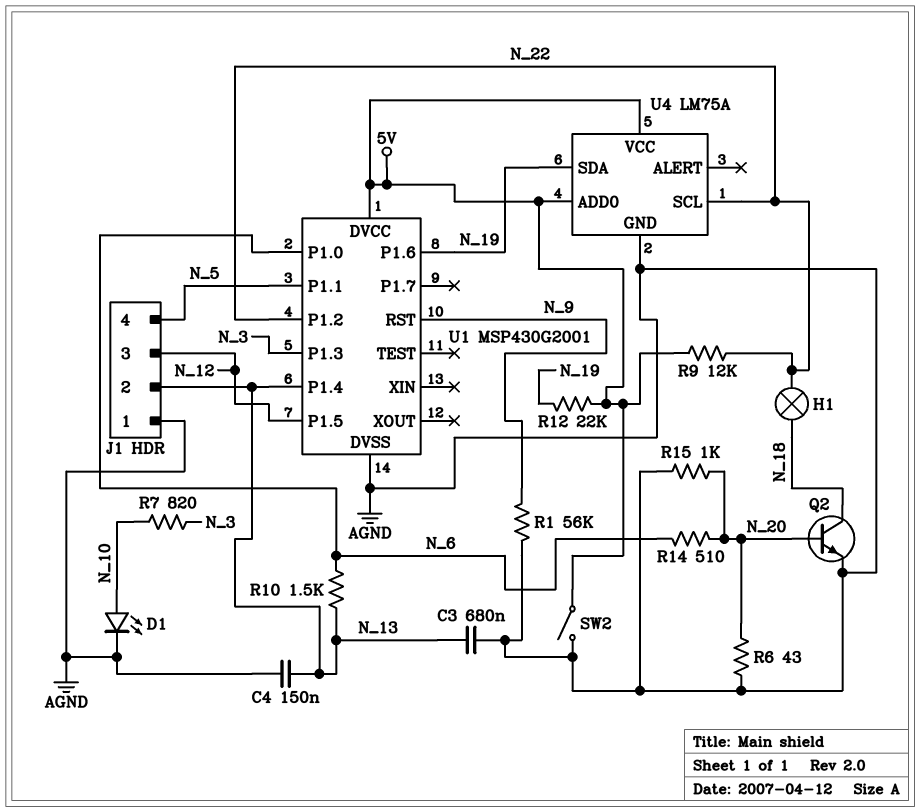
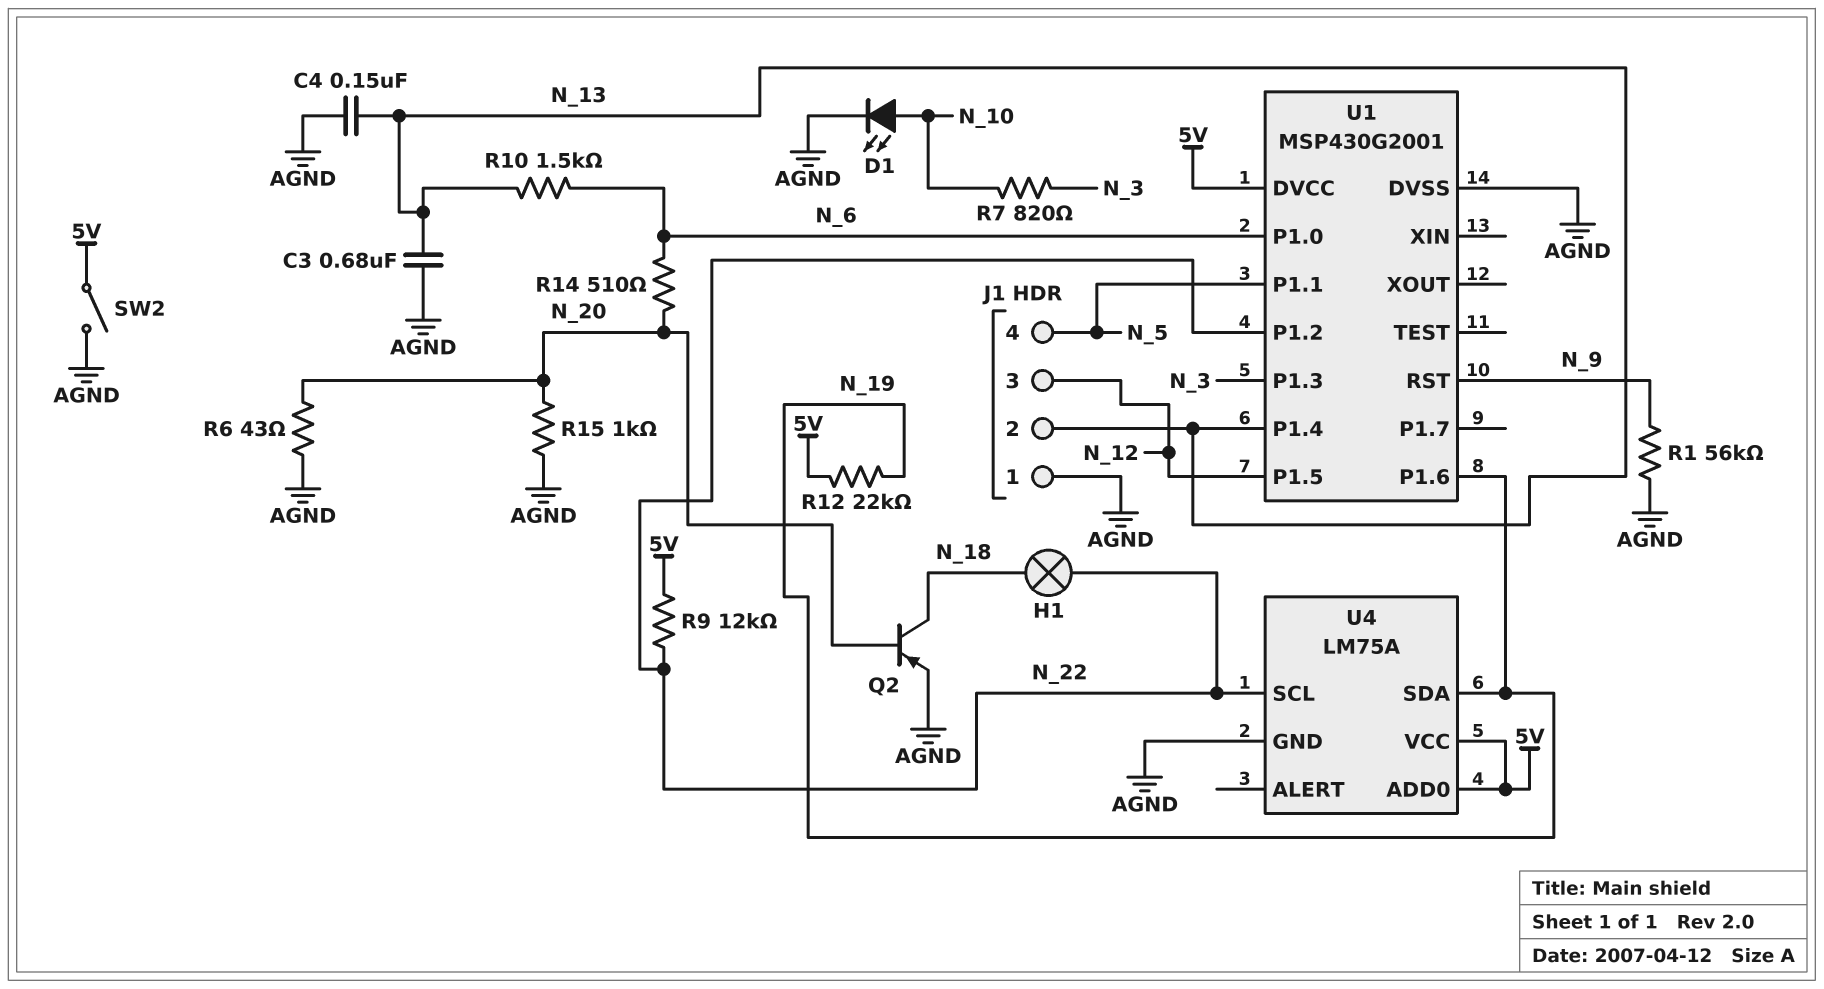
Q2: NPN (B N_20, C N_18, E AGND) -> PNP (B N_20, C N_18, E AGND)

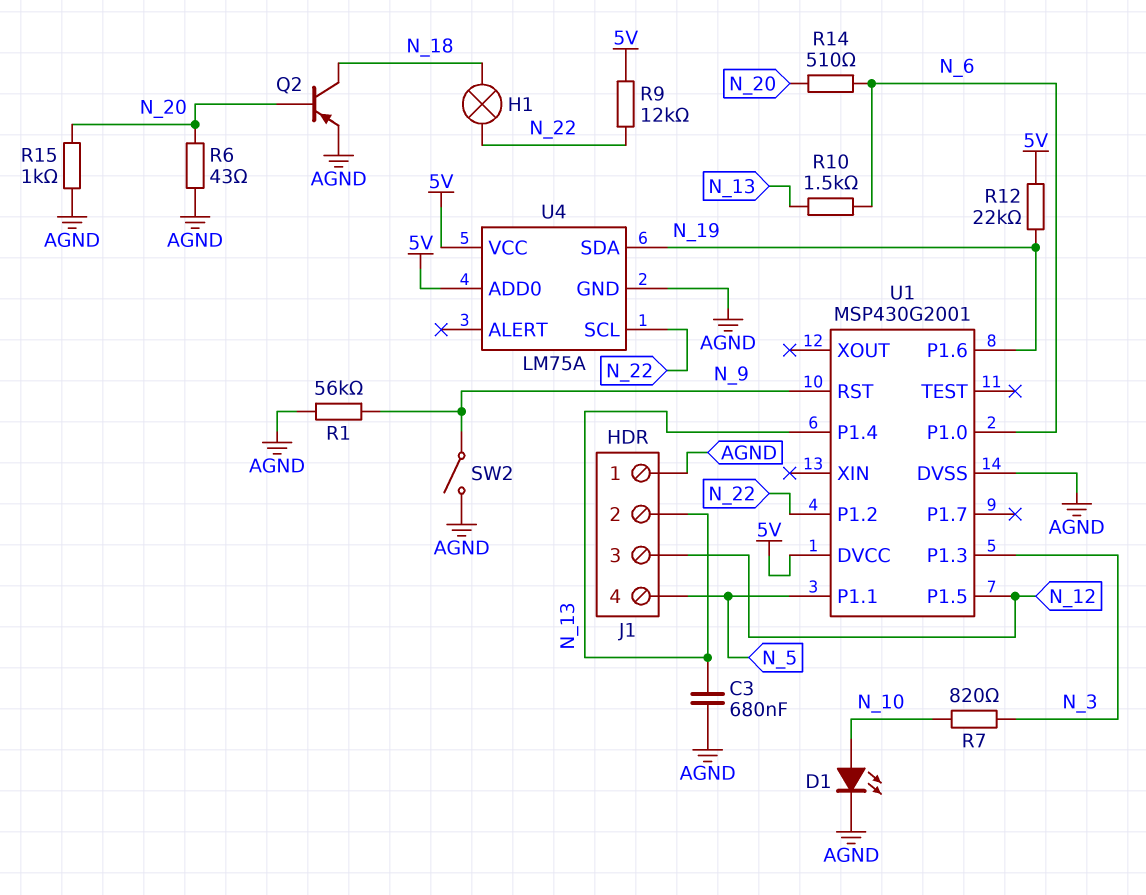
C4: 150nF (AGND, N_13) -> none
SW2: switch (5V, AGND) -> switch (AGND, N_9)

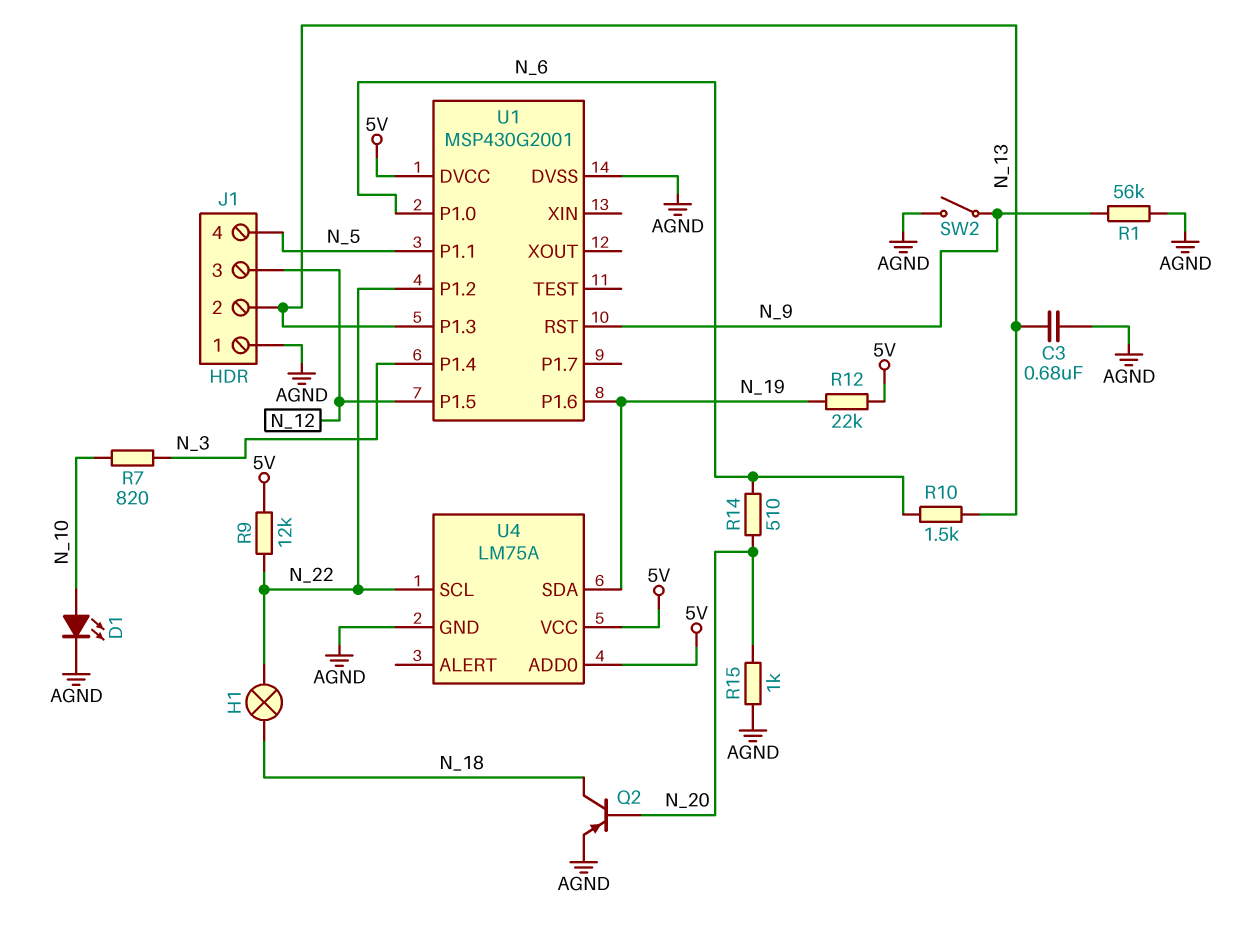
R6: 43 (AGND, N_20) -> none
U1 pin P1.3: N_3 -> N_13
U1 pin P1.4: N_13 -> N_3

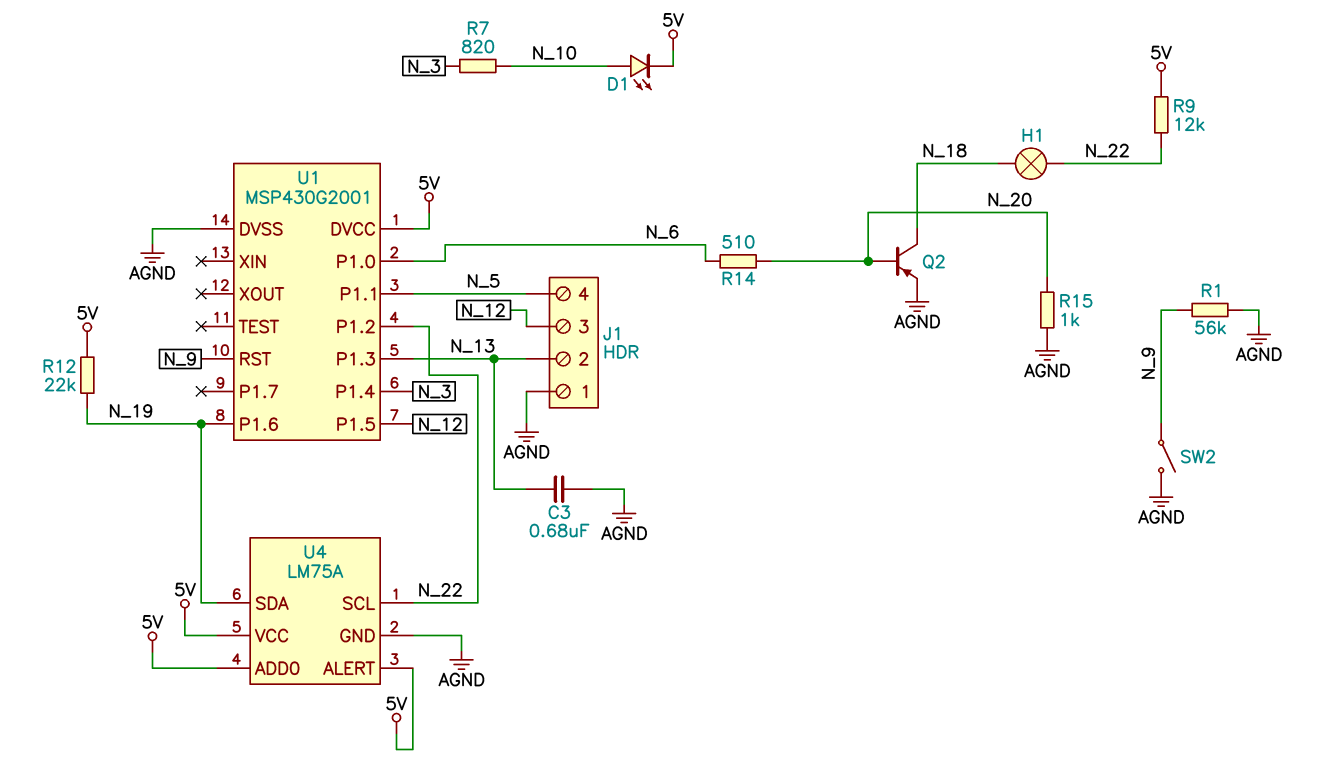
D1: LED (A N_10, K AGND) -> LED (A N_10, K 5V)
R10: 1.5k (N_6, N_13) -> none
U4 pin ALERT: none -> 5V

